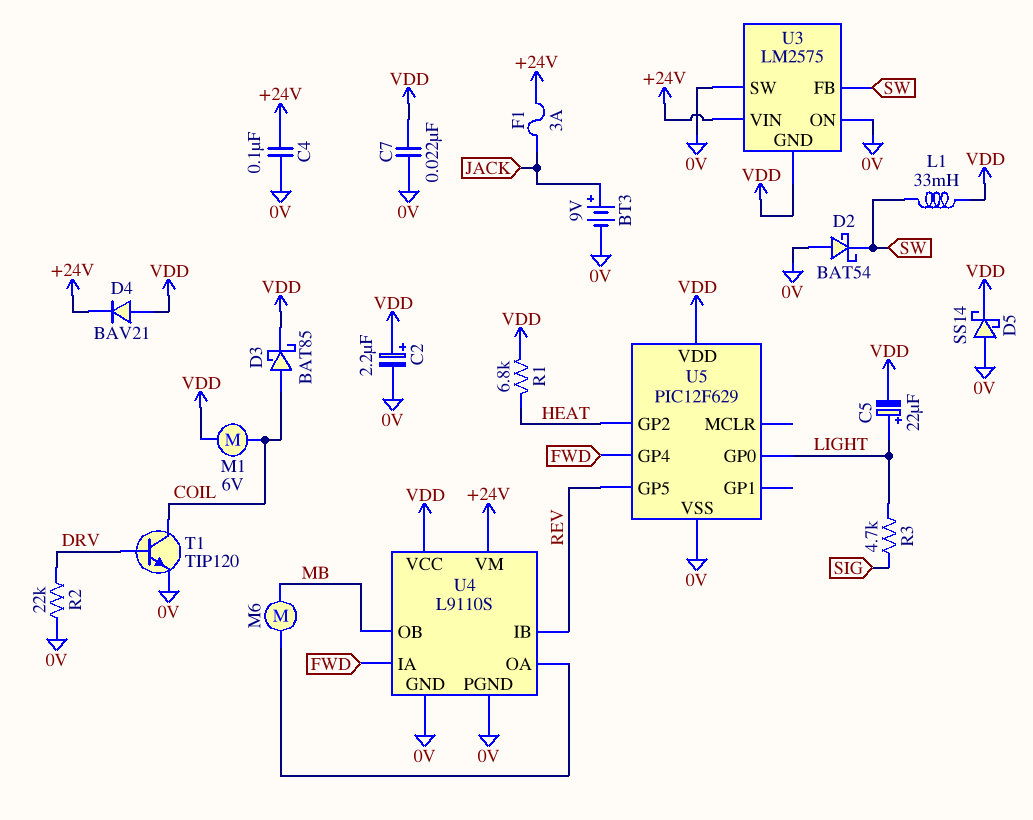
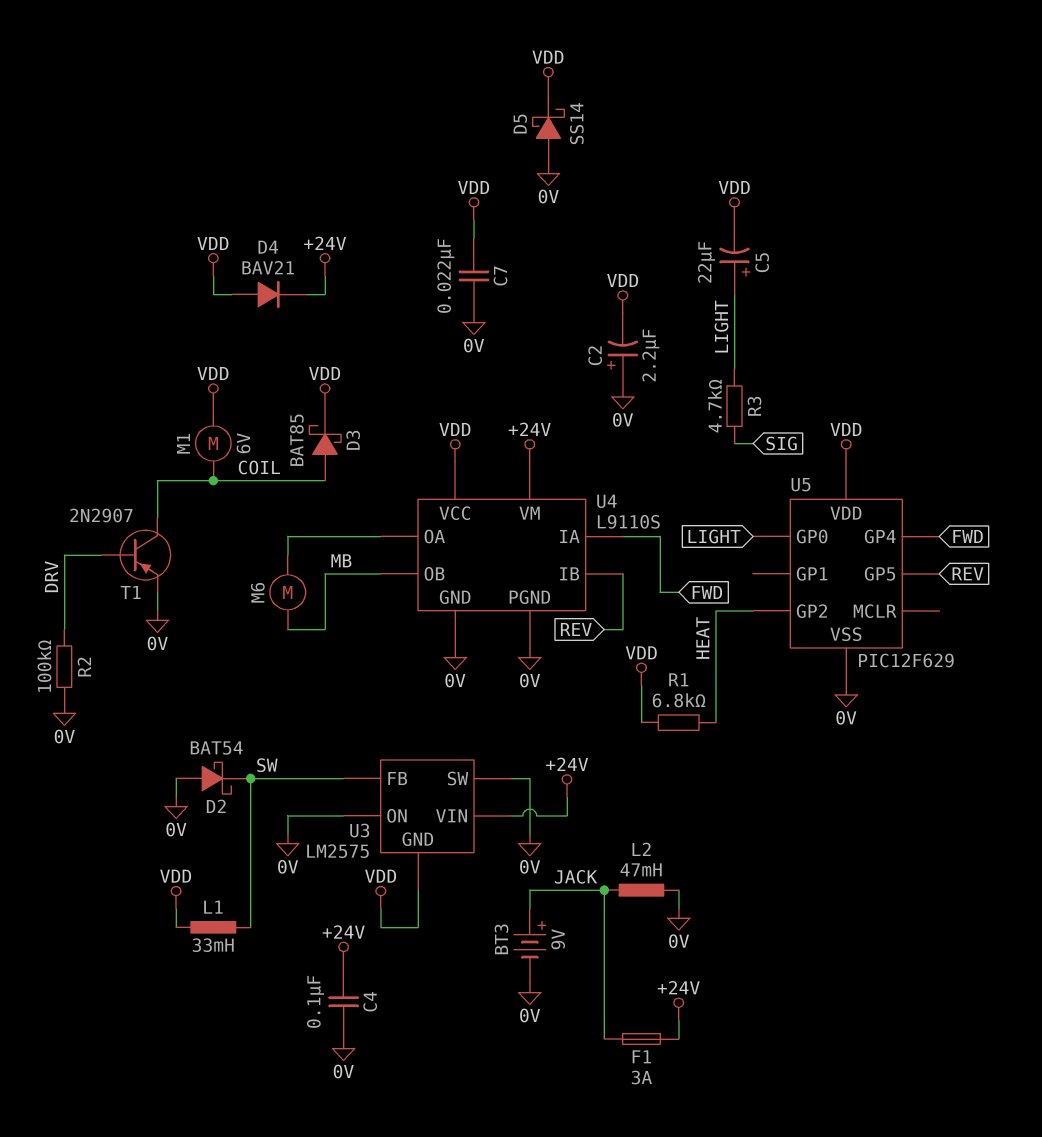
C2: 2.2uF (plus VDD, minus 0V) -> 2.2uF (plus 0V, minus VDD)
L2: none -> 47mH (0V, JACK)
R2: 22k (0V, DRV) -> 100k (0V, DRV)
T1: NPN TIP120 (B DRV, C COIL, E 0V) -> PNP 2N2907 (B DRV, C COIL, E 0V)

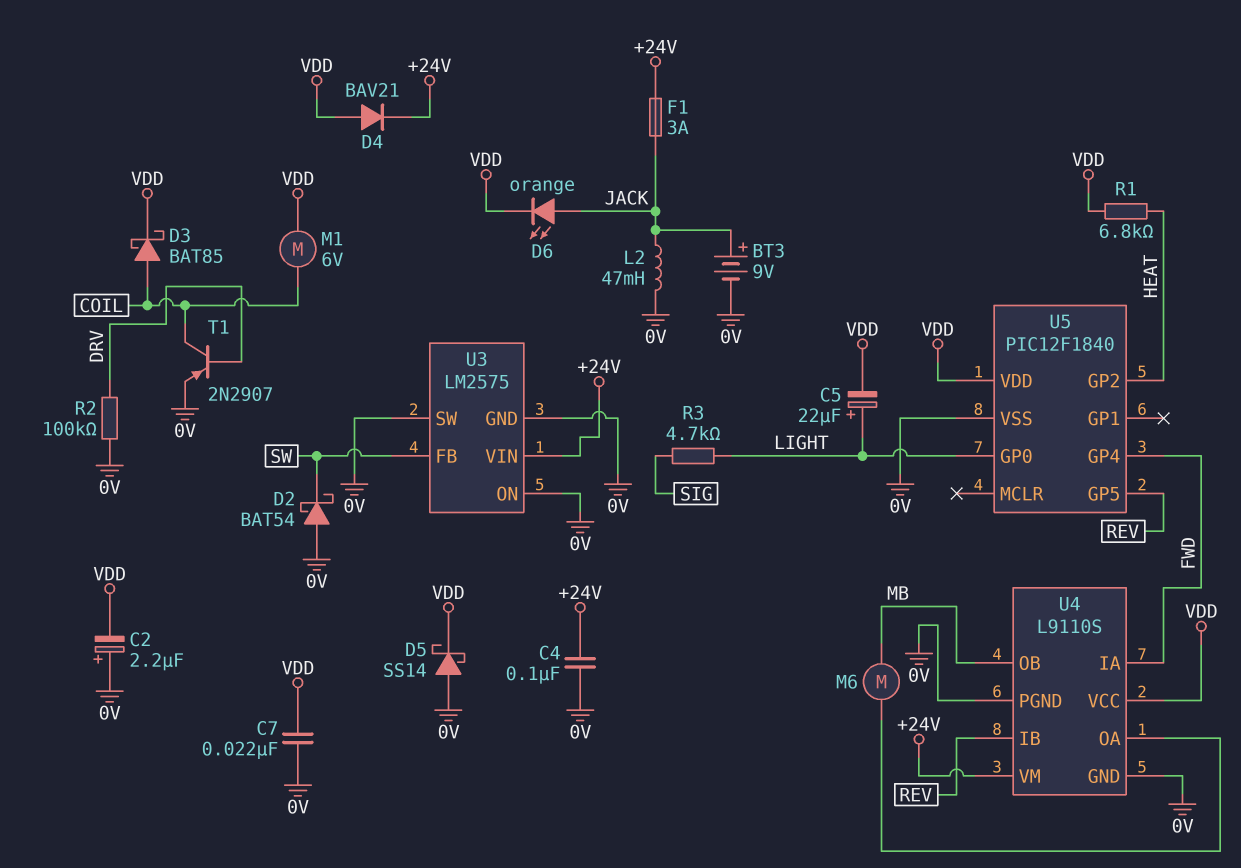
D6: none -> LED orange (A JACK, K VDD)
L1: 33mH (SW, VDD) -> none
U3 pin GND: VDD -> 0V
U5: PIC12F629 -> PIC12F1840

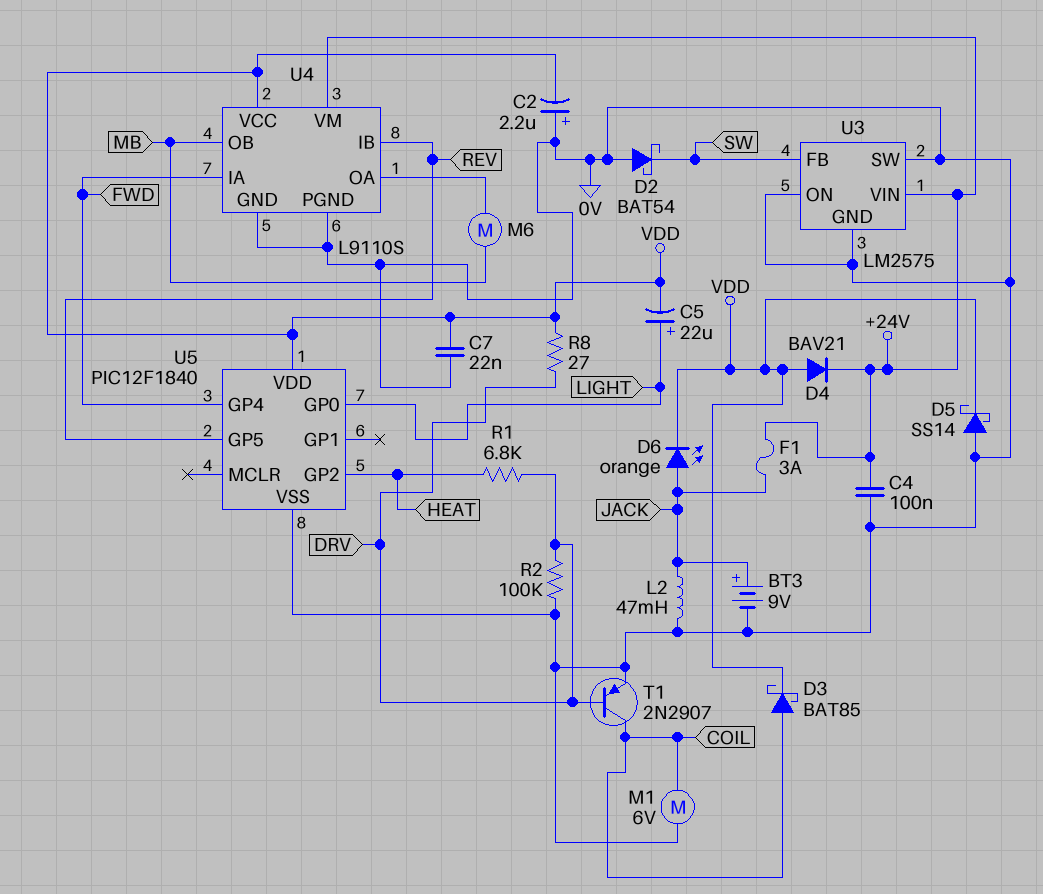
M1: motor 6V (COIL, VDD) -> motor 6V (0V, COIL)
R1: 6.8k (HEAT, VDD) -> 6.8k (DRV, HEAT)
R3: 4.7k (LIGHT, SIG) -> none
R8: none -> 27 (DRV, VDD)

